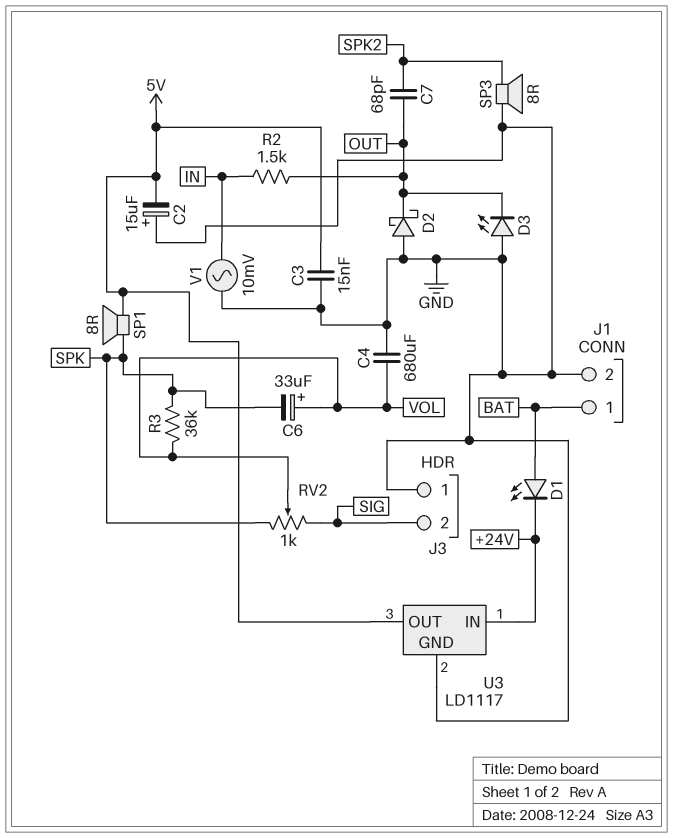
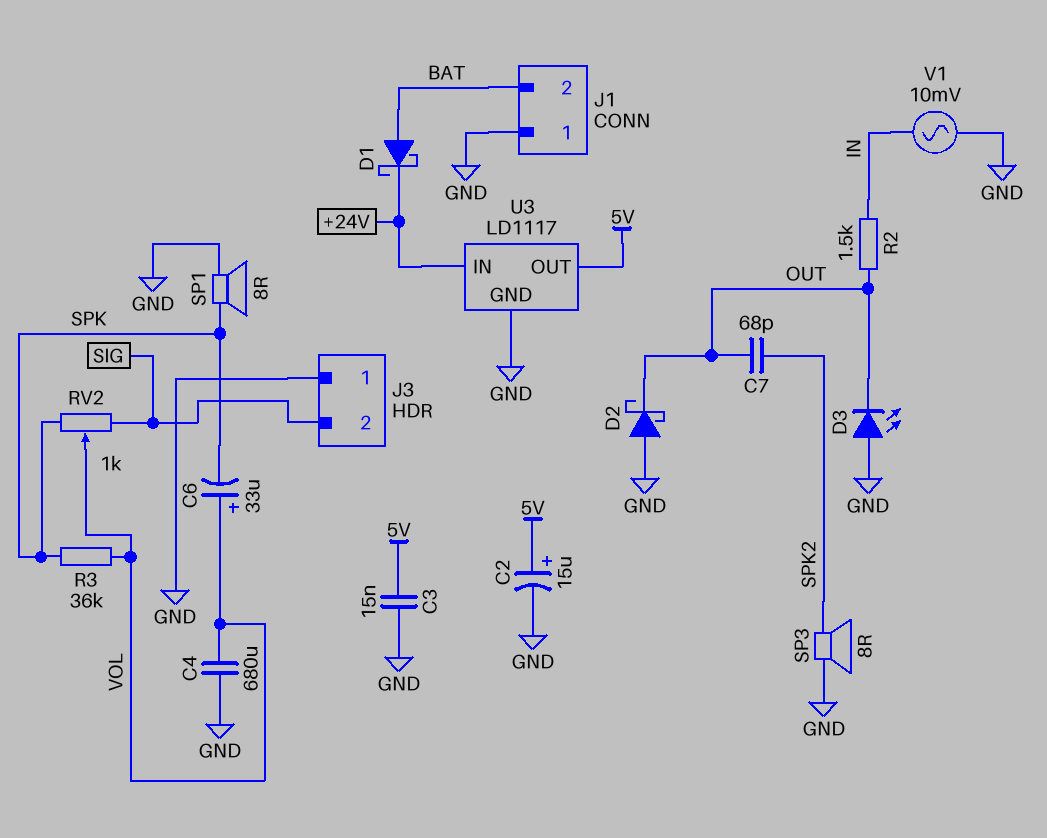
C2: 15uF (plus GND, minus 5V) -> 15uF (plus 5V, minus GND)
D1: LED (A BAT, K +24V) -> schottky (A BAT, K +24V)
J1 pin 1: BAT -> GND
J1 pin 2: GND -> BAT
SP1: speaker 8R (5V, SPK) -> speaker 8R (GND, SPK)

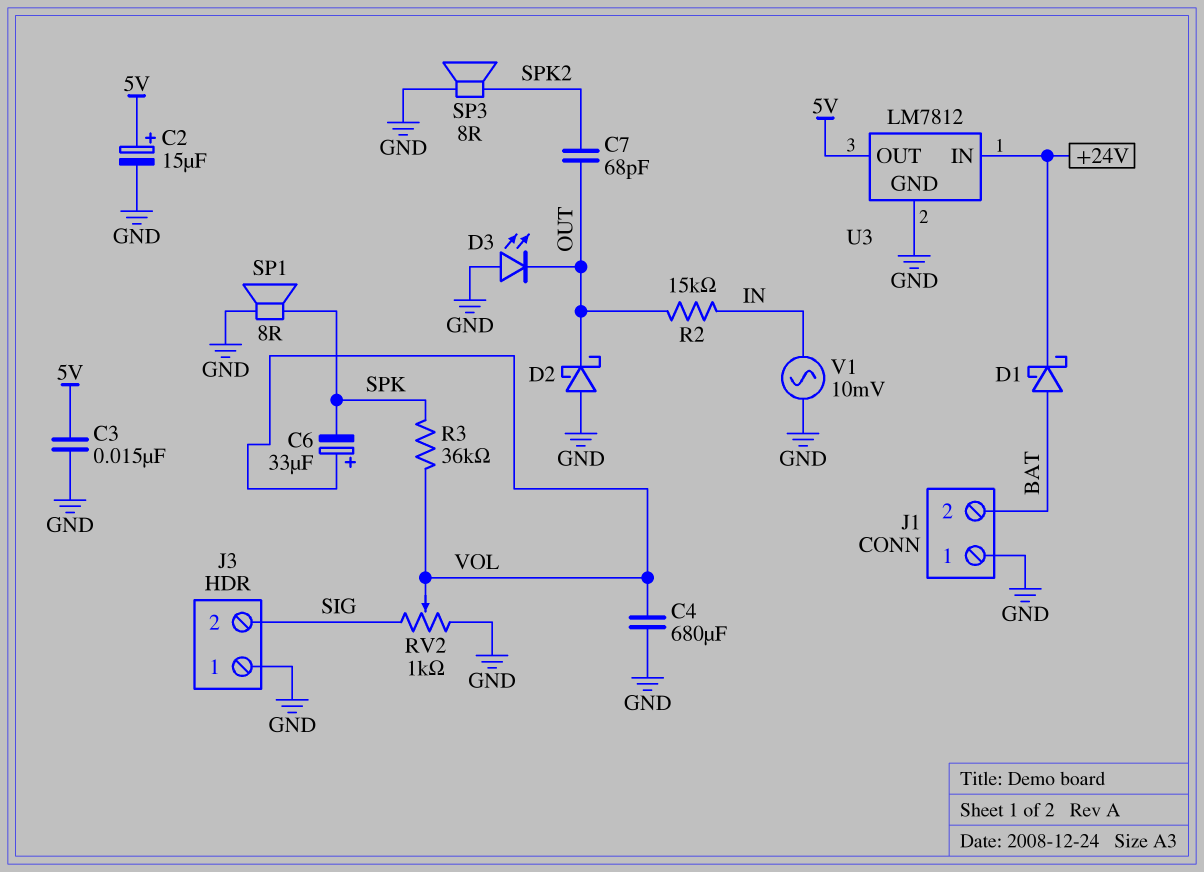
R2: 1.5k (IN, OUT) -> 15k (IN, OUT)
RV2: 1k (SIG, SPK, wiper VOL) -> 1k (GND, SIG, wiper VOL)
U3: LD1117 -> LM7812

